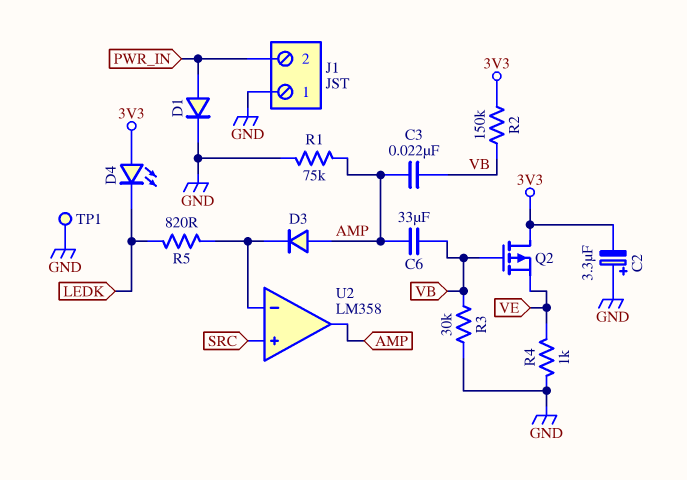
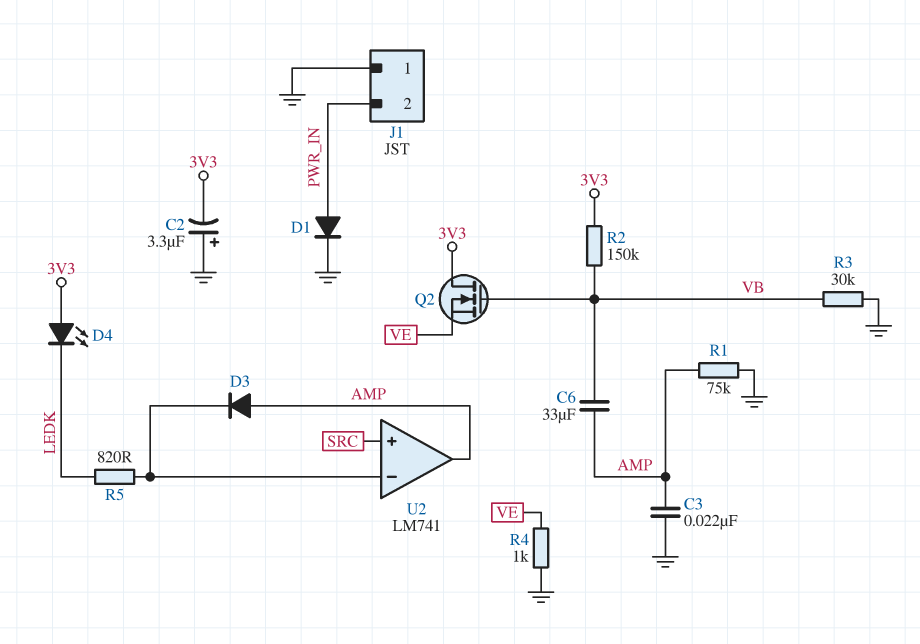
C3: 22nF (AMP, VB) -> 22nF (AMP, GND)
Q2: PMOS (G VB, D 3V3, S VE) -> NMOS (G VB, D 3V3, S VE)
TP1: test point (GND) -> none
U2: LM358 -> LM741

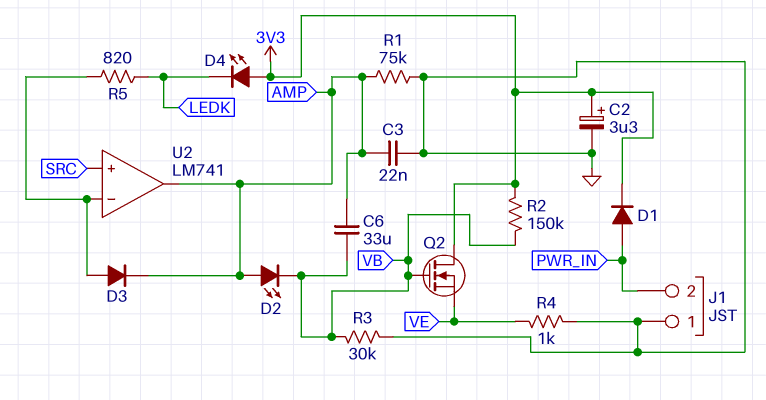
C2: 3.3uF (plus GND, minus 3V3) -> 3.3uF (plus 3V3, minus GND)
D1: diode (A PWR_IN, K GND) -> diode (A PWR_IN, K 3V3)
D2: none -> LED (A AMP, K VB)
D3: diode (A AMP, K U2/in-) -> diode (A U2/in-, K AMP)

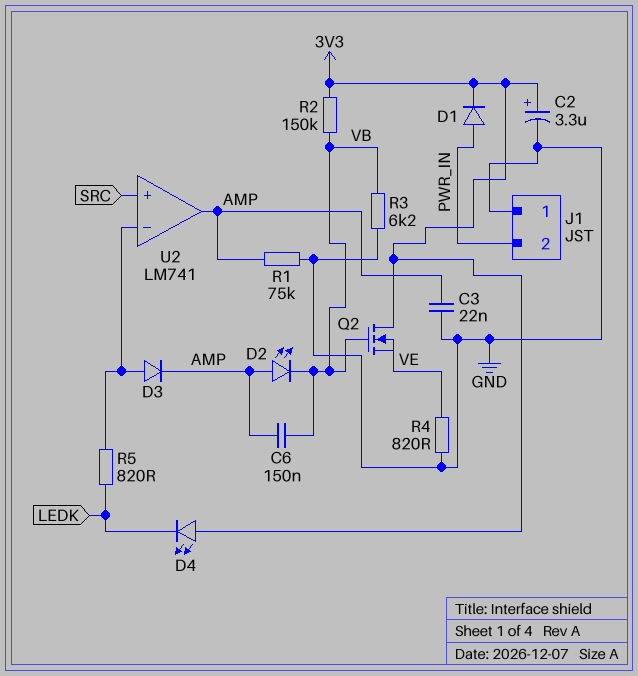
C6: 33uF (AMP, VB) -> 150nF (AMP, VB)
R3: 30k (GND, VB) -> 6.2k (GND, VB)
R4: 1k (GND, VE) -> 820 (GND, VE)

